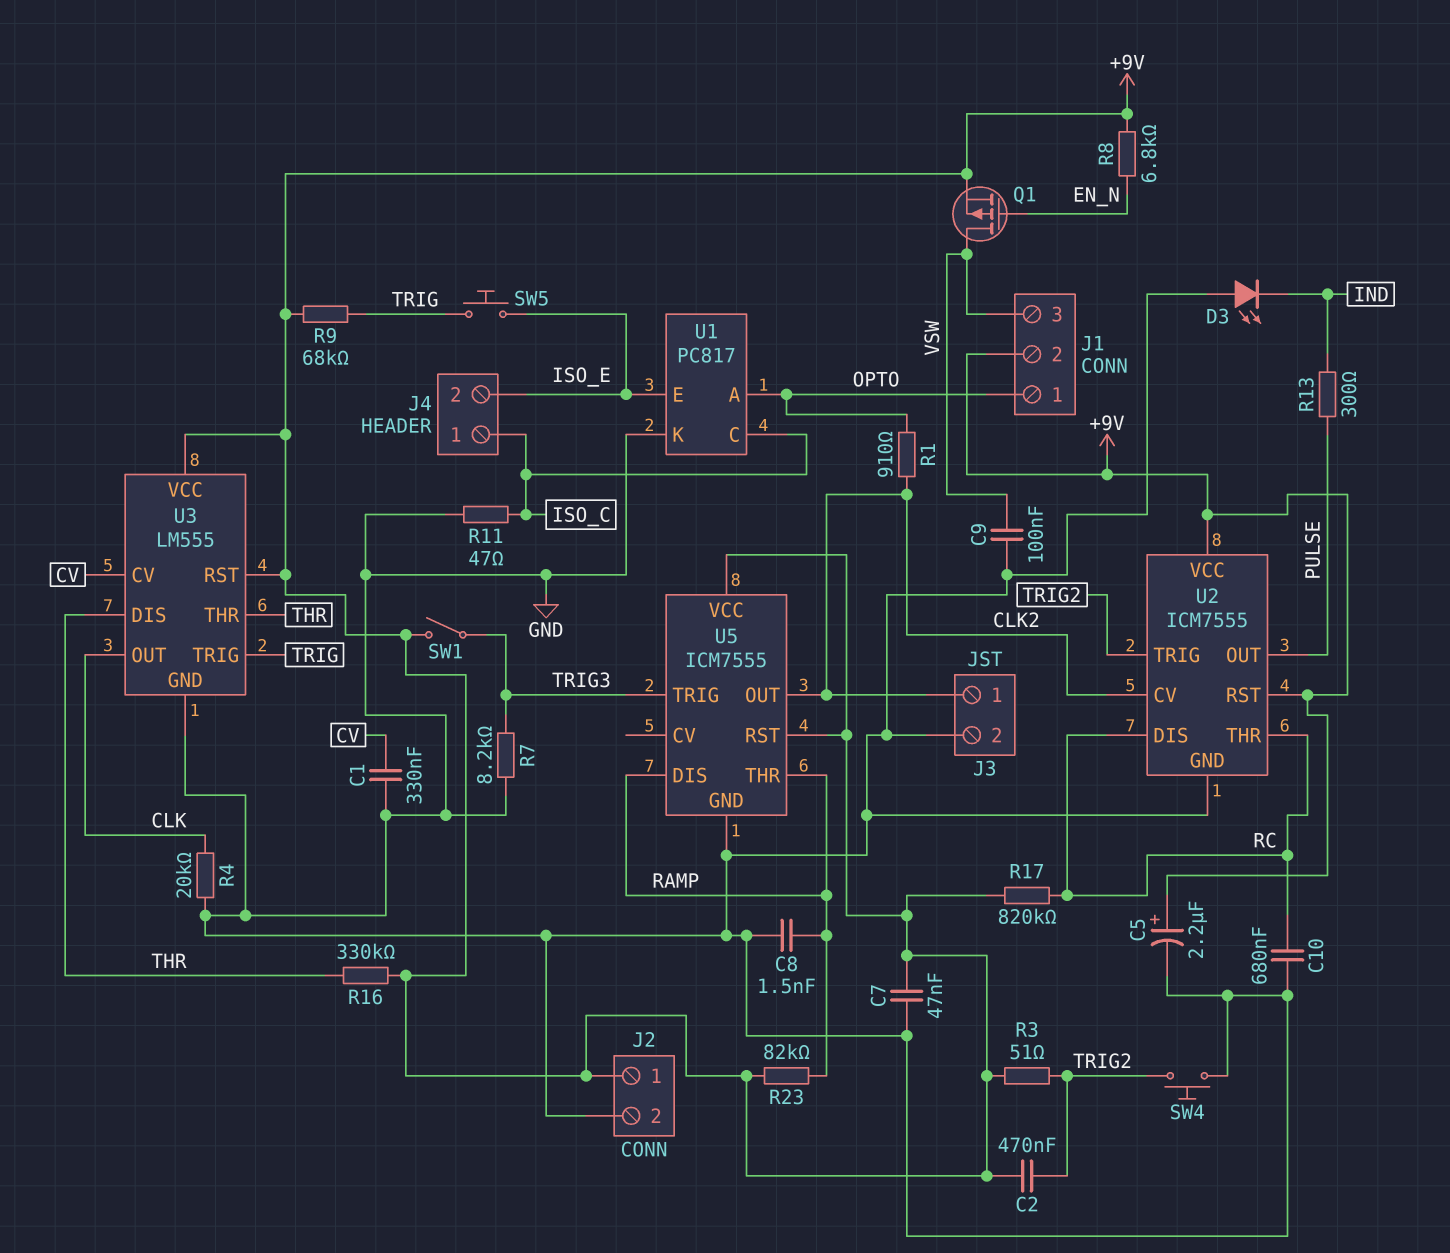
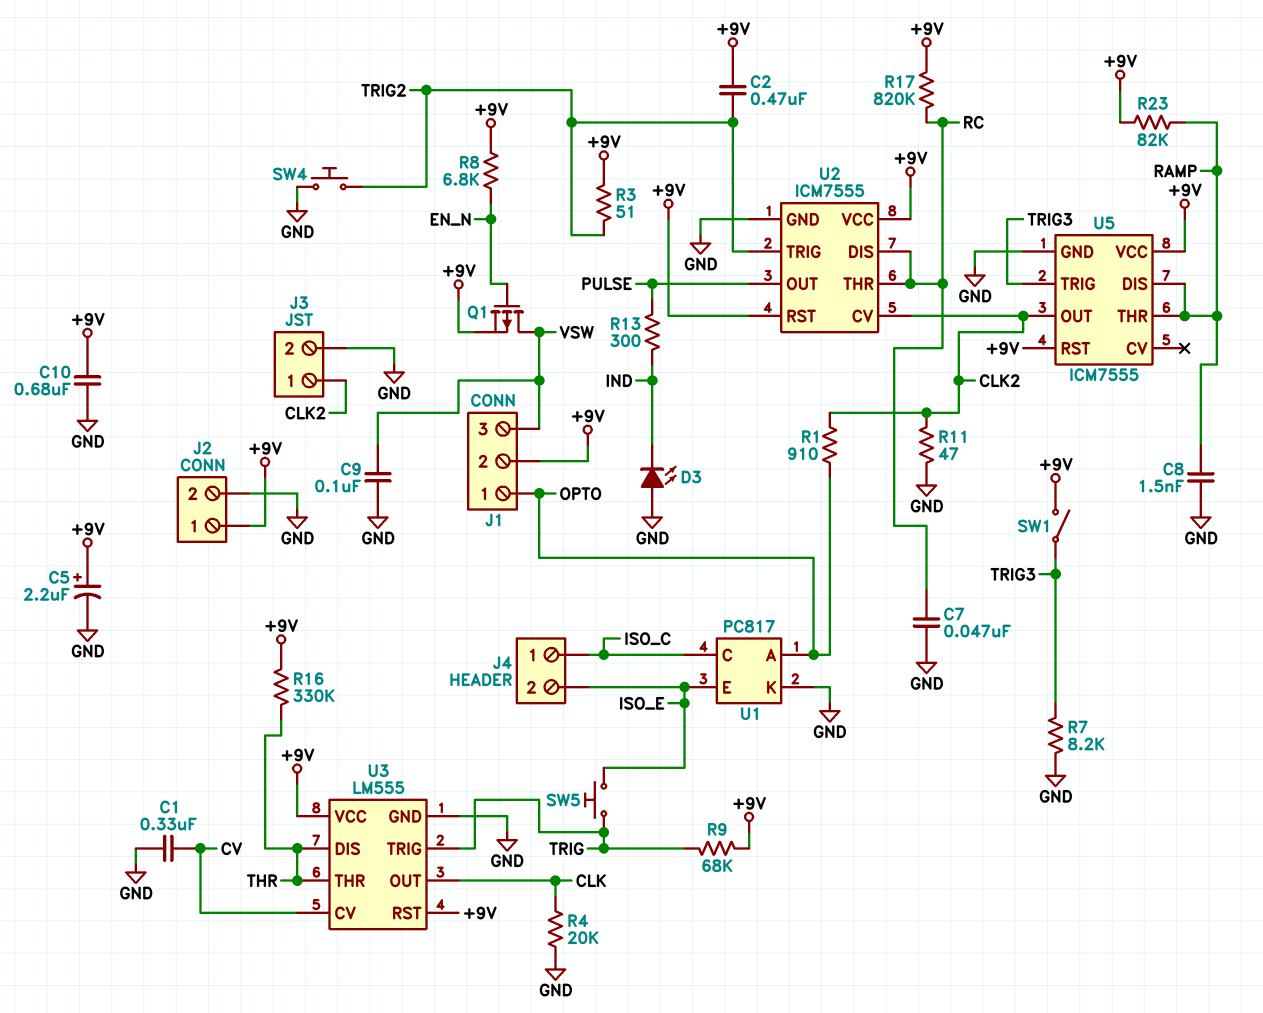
C7: 47nF (+9V, GND) -> 47nF (GND, RC)
C10: 680nF (GND, RC) -> 680nF (+9V, GND)
R11: 47 (GND, ISO_C) -> 47 (CLK2, GND)

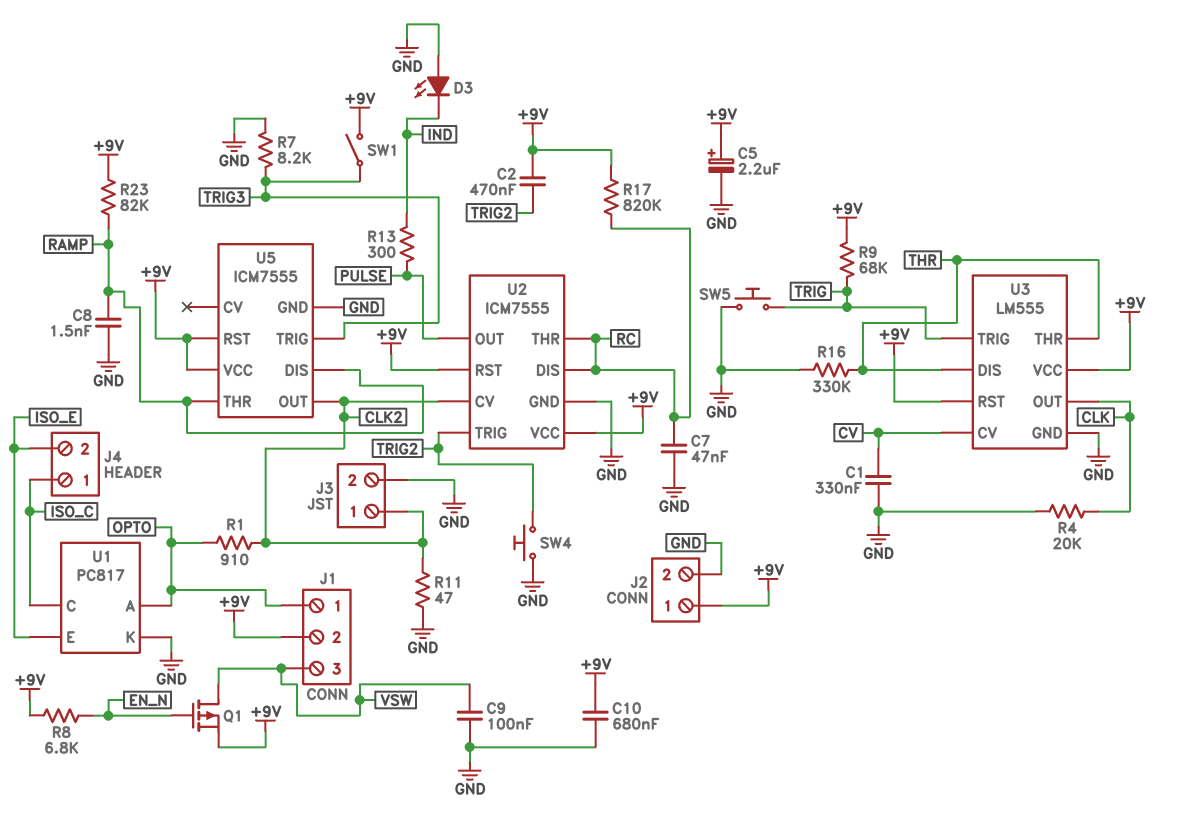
R3: 51 (+9V, TRIG2) -> none
R16: 330k (+9V, THR) -> 330k (GND, THR)
SW5: button (ISO_E, TRIG) -> button (GND, TRIG)

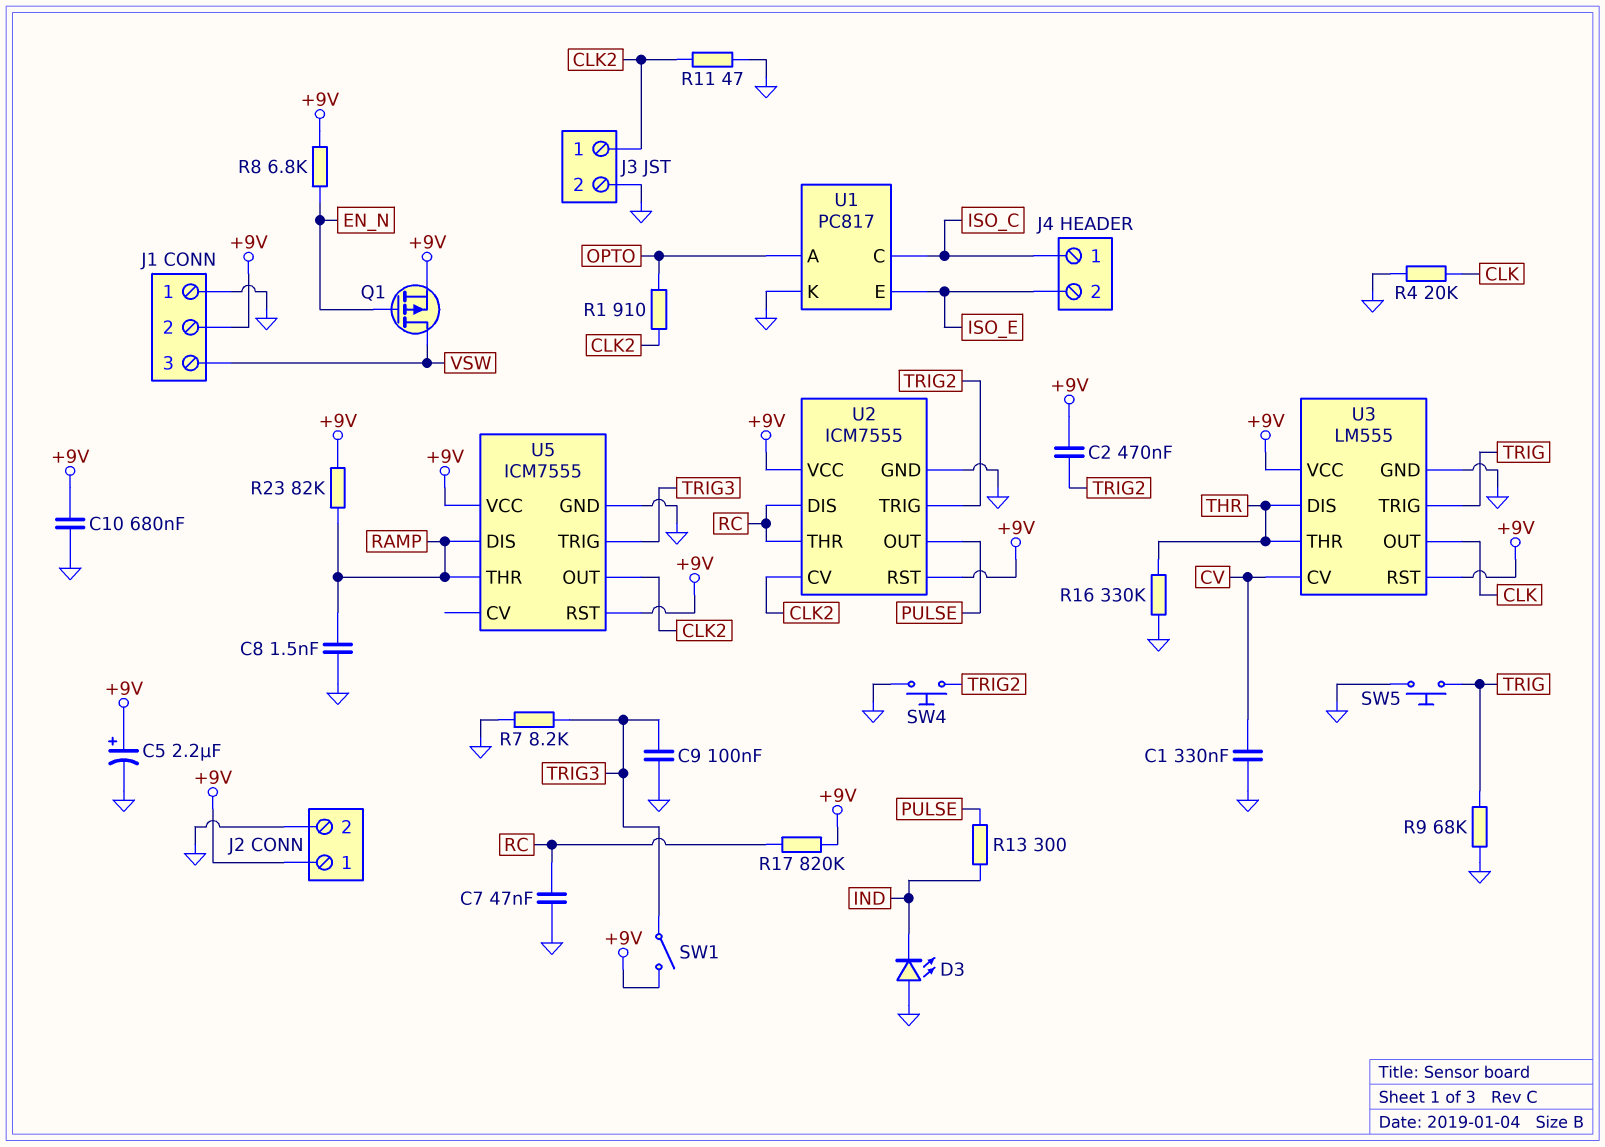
C9: 100nF (GND, VSW) -> 100nF (GND, TRIG3)
J1 pin 1: OPTO -> GND
R9: 68k (+9V, TRIG) -> 68k (GND, TRIG)

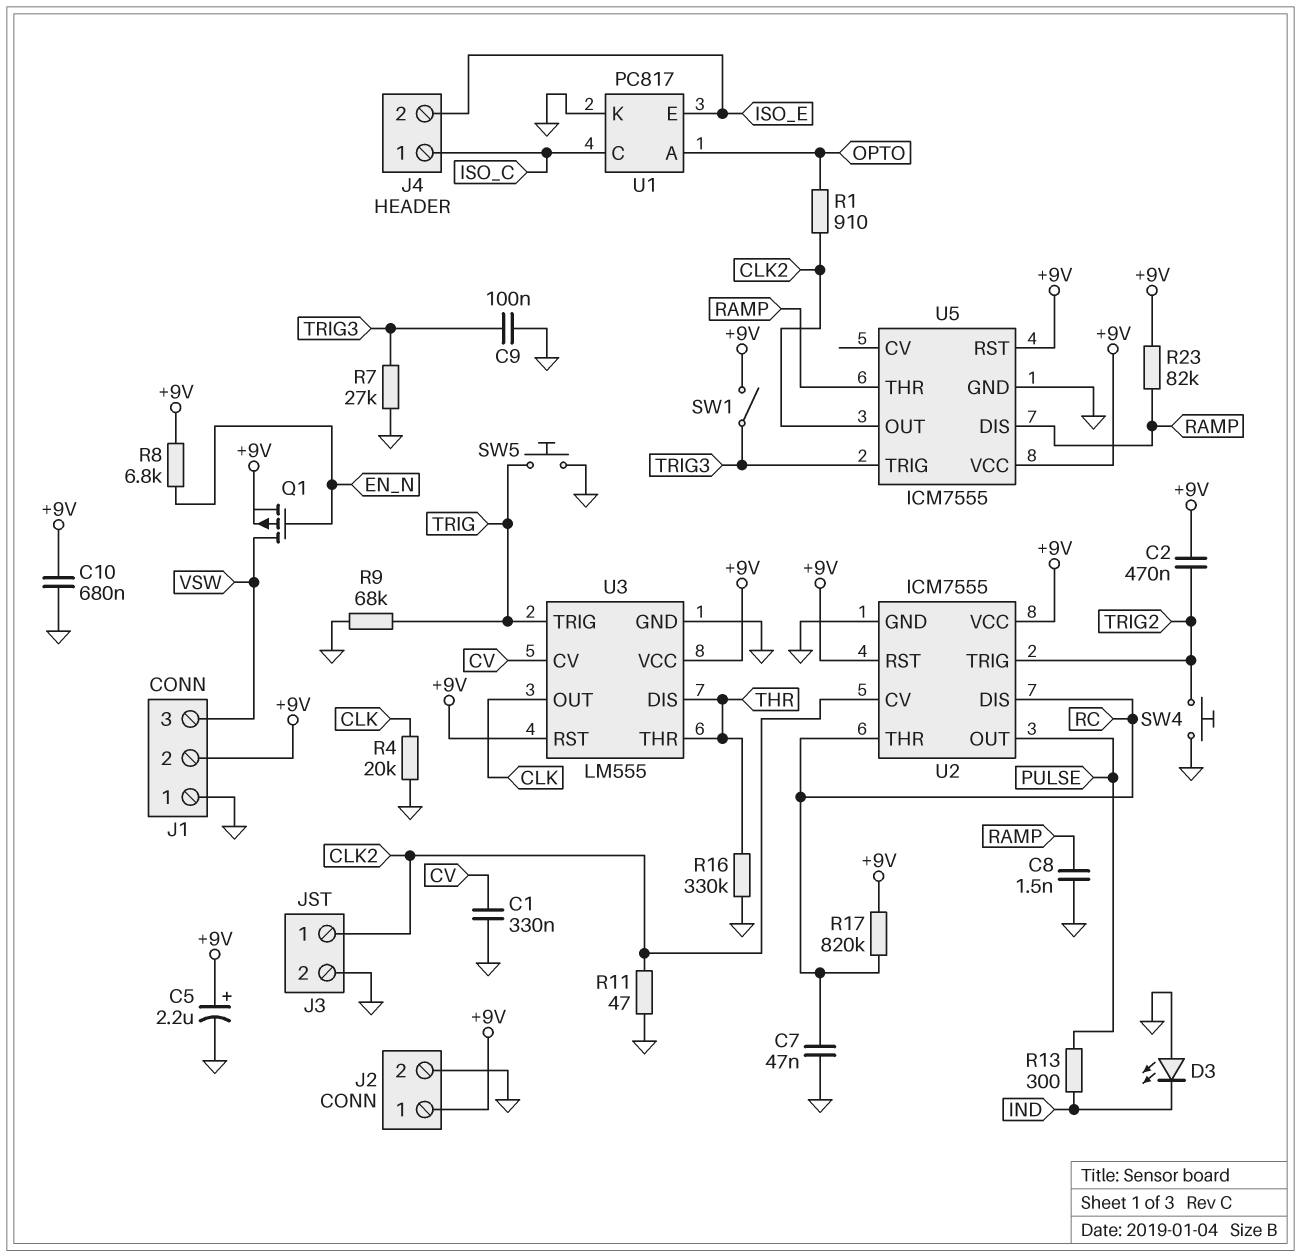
R7: 8.2k (GND, TRIG3) -> 27k (GND, TRIG3)

